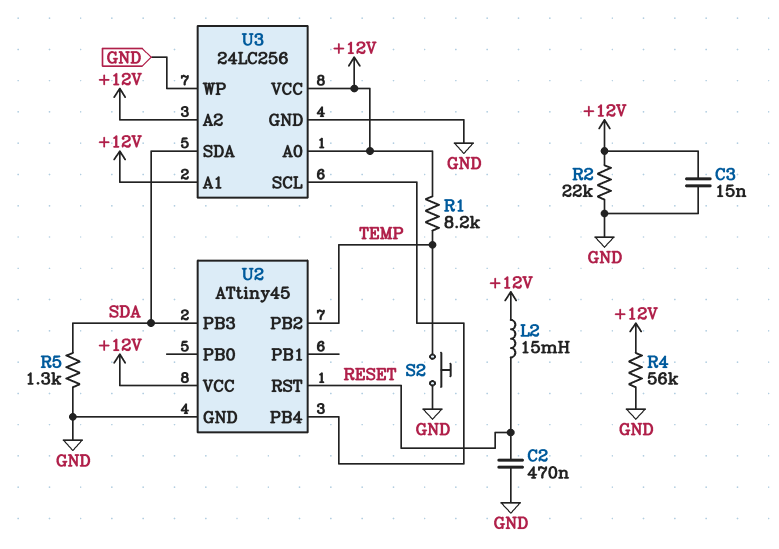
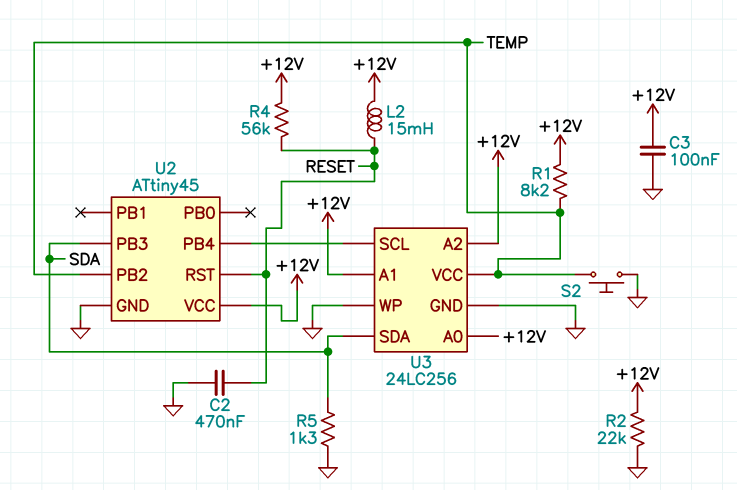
C3: 15nF (+12V, GND) -> 100nF (+12V, GND)
R4: 56k (+12V, GND) -> 56k (+12V, RESET)
U3 pin VCC: +12V -> TEMP

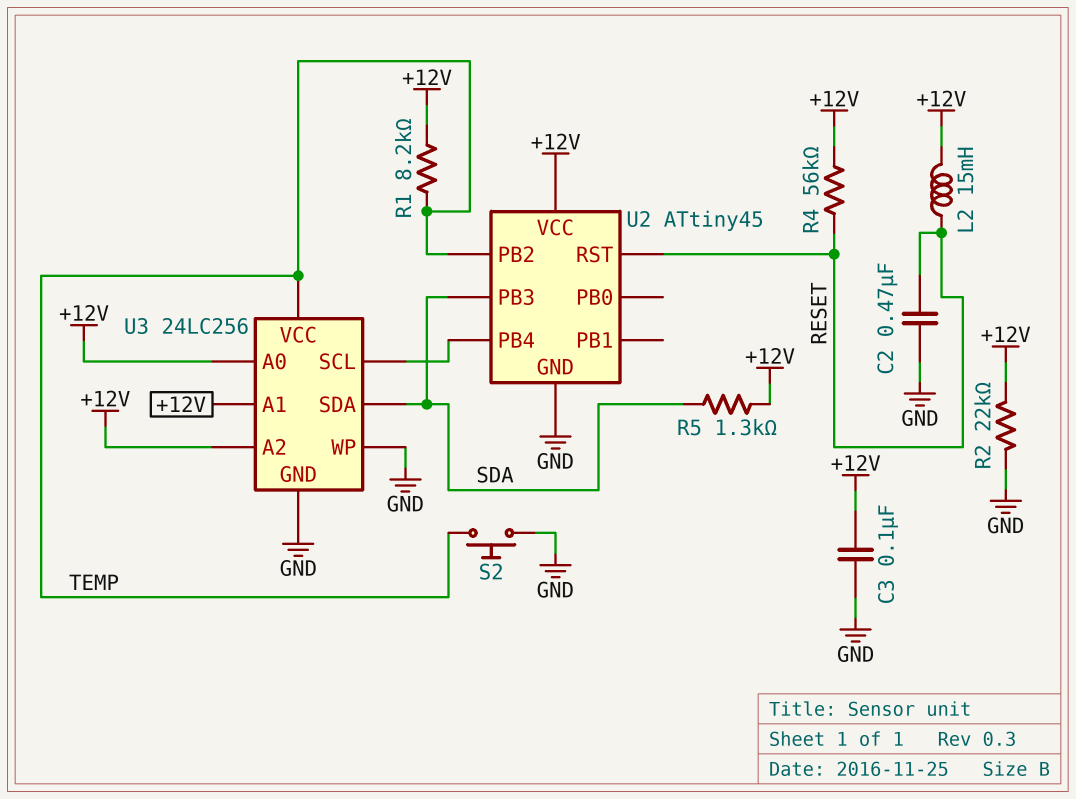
R5: 1.3k (GND, SDA) -> 1.3k (+12V, SDA)

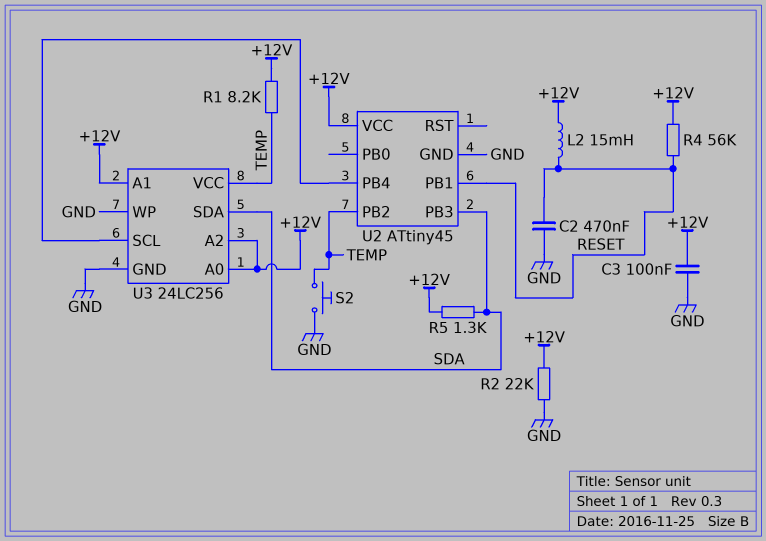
U2 pin PB1: none -> RESET
U2 pin RST: RESET -> none

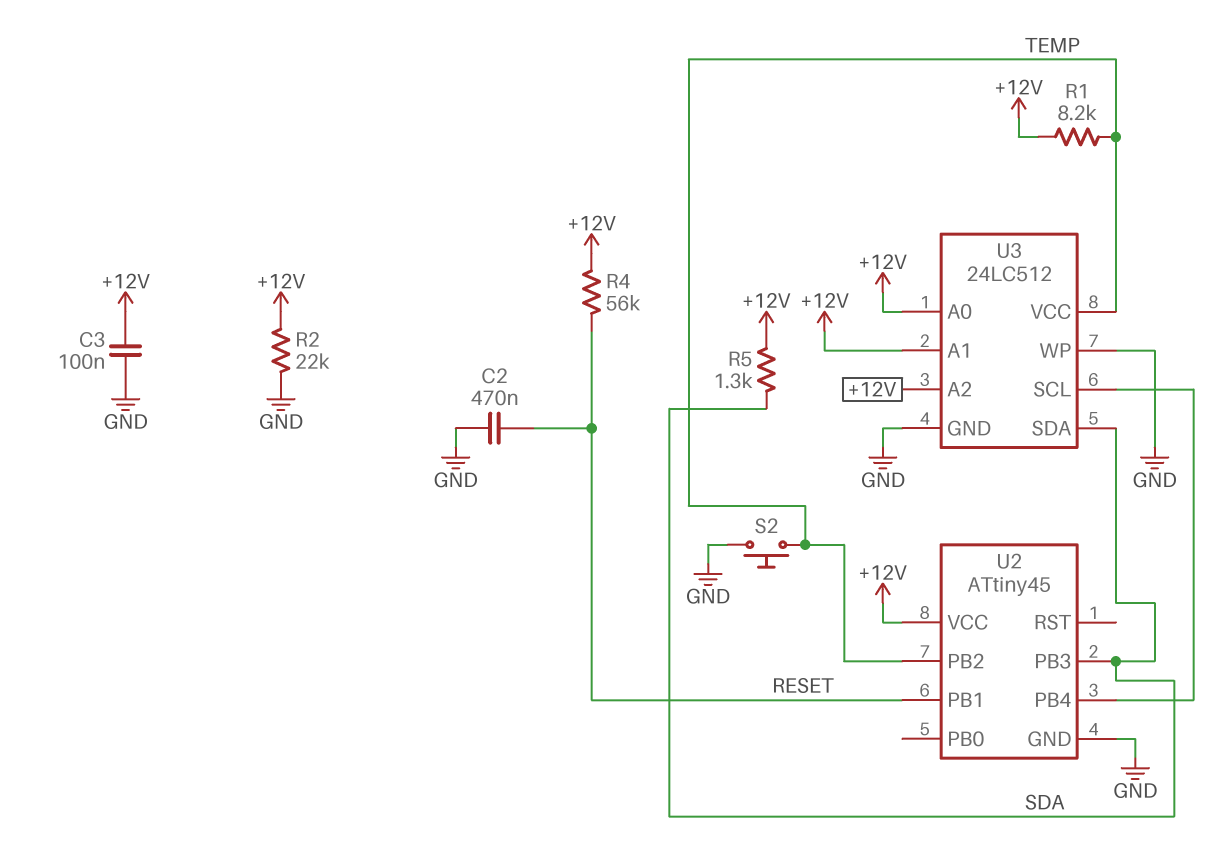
L2: 15mH (+12V, RESET) -> none
U3: 24LC256 -> 24LC512

